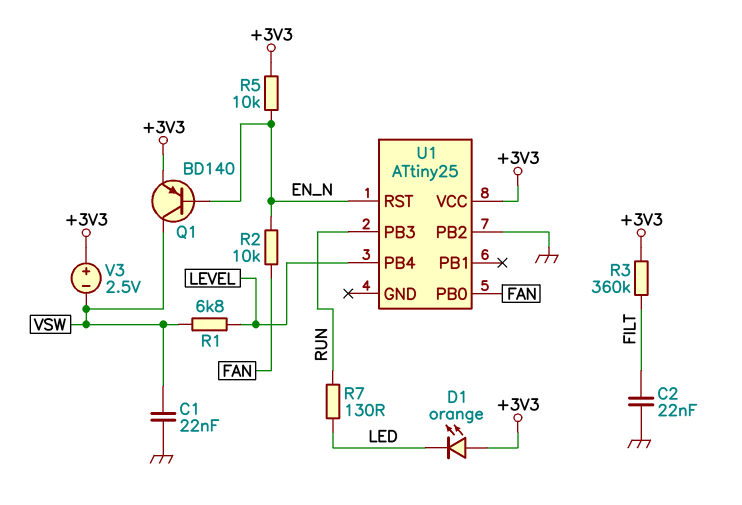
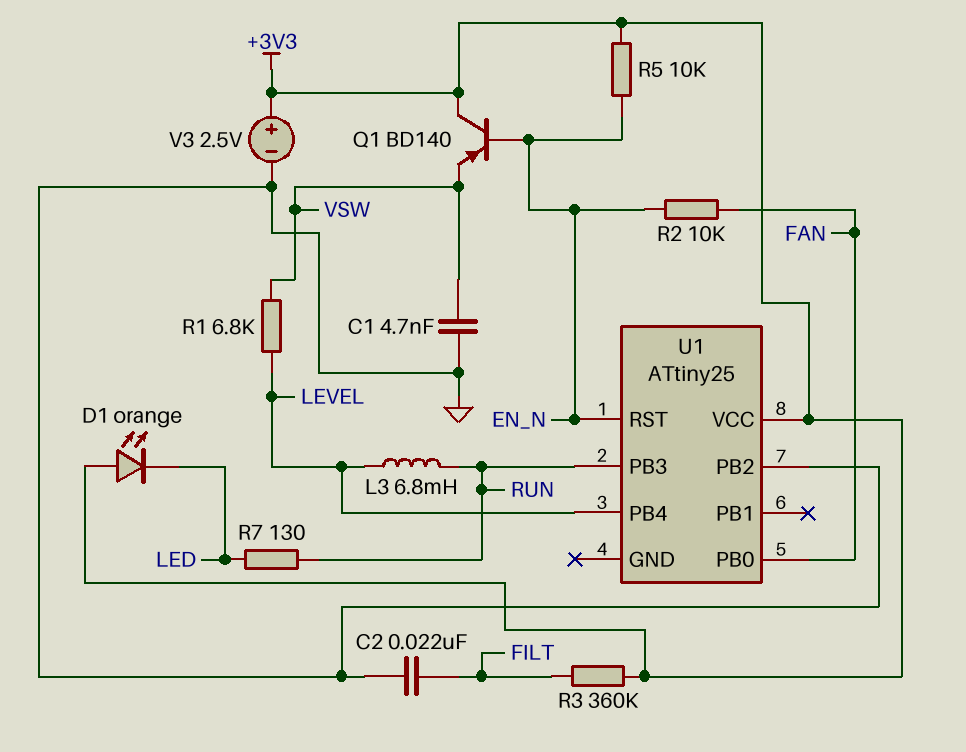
C1: 22nF (GND, VSW) -> 4.7nF (GND, VSW)
L3: none -> 6.8mH (LEVEL, RUN)
Q1: PNP BD140 (B EN_N, C VSW, E +3V3) -> PNP BD140 (B EN_N, C +3V3, E VSW)
V3: 2.5V (plus +3V3, minus VSW) -> 2.5V (plus +3V3, minus GND)

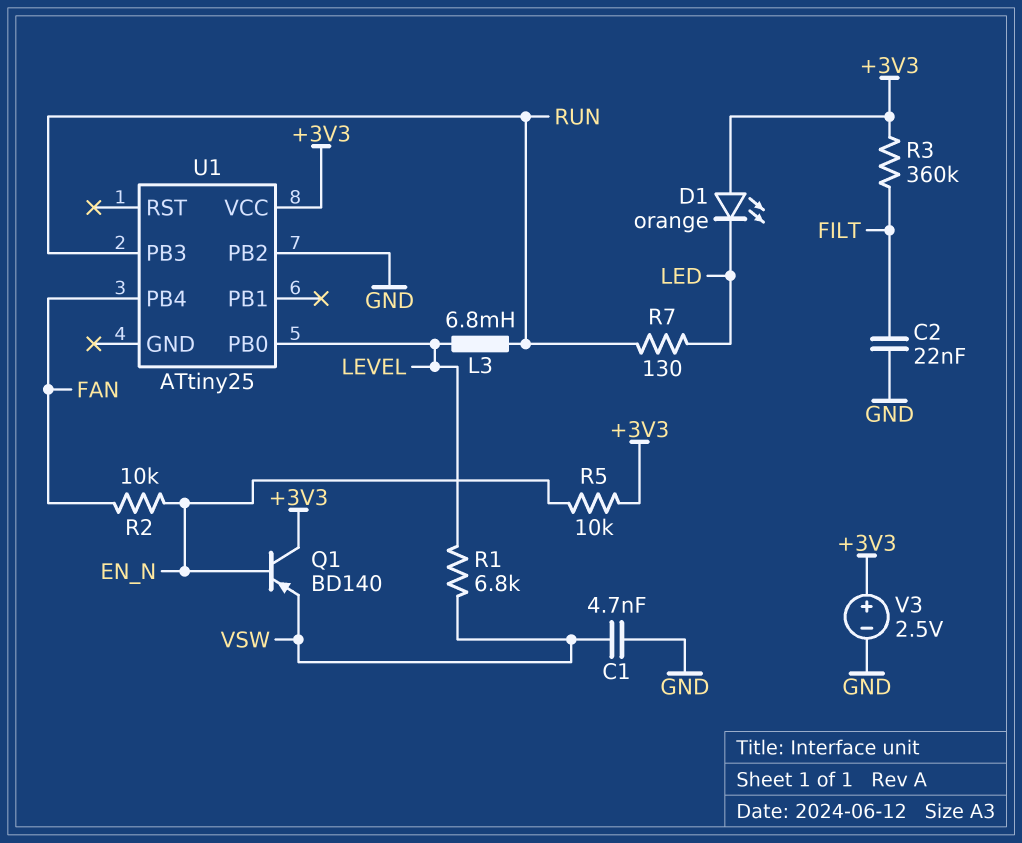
U1 pin PB0: FAN -> LEVEL
U1 pin PB4: LEVEL -> FAN
U1 pin RST: EN_N -> none

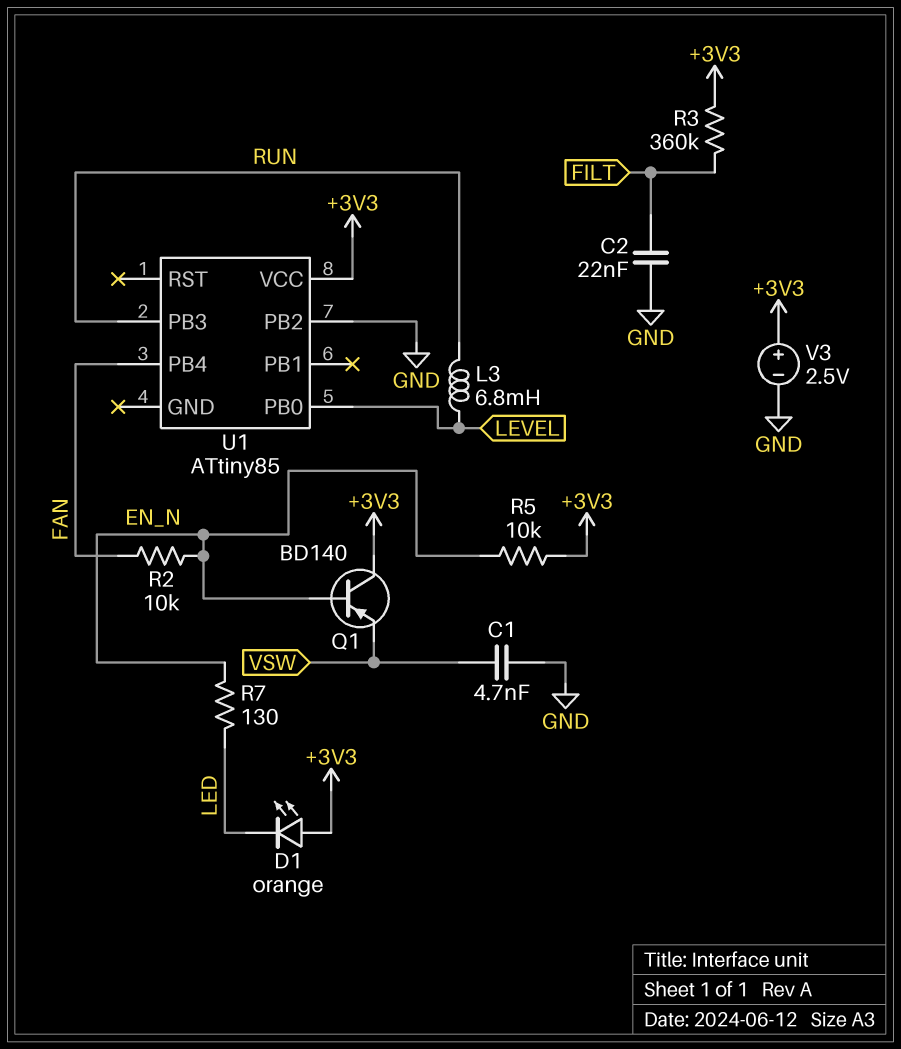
R1: 6.8k (LEVEL, VSW) -> none
R7: 130 (LED, RUN) -> 130 (EN_N, LED)
U1: ATtiny25 -> ATtiny85

